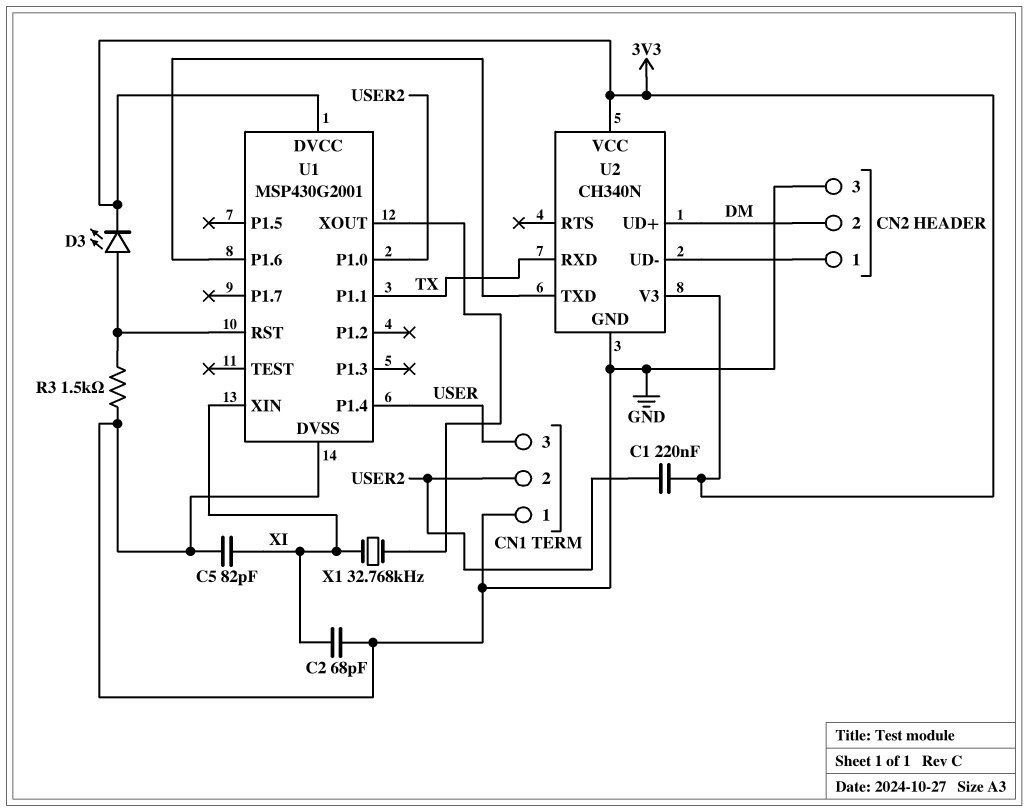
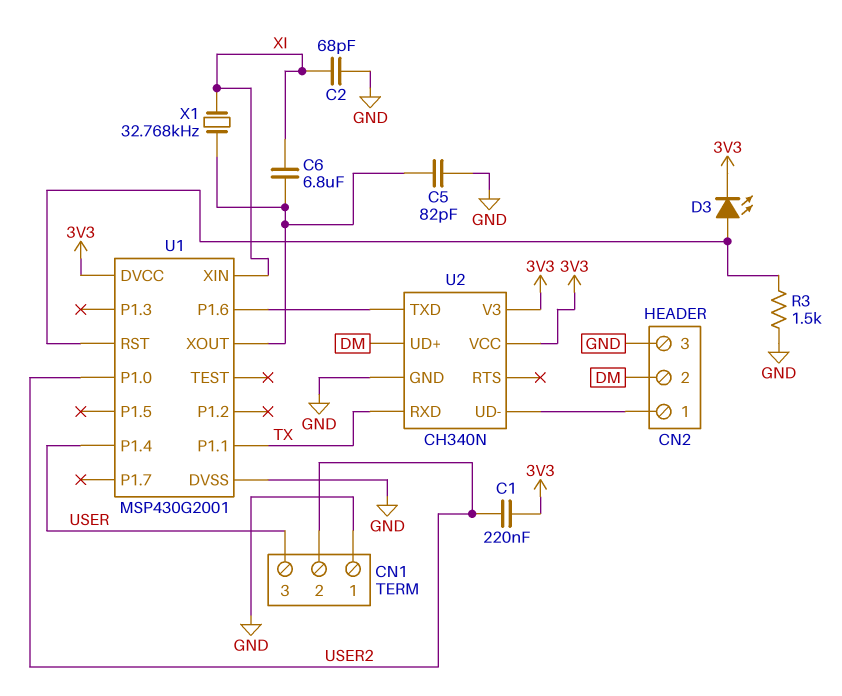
C5: 82pF (GND, XI) -> 82pF (GND, U1/XOUT)
C6: none -> 6.8uF (U1/XOUT, XI)

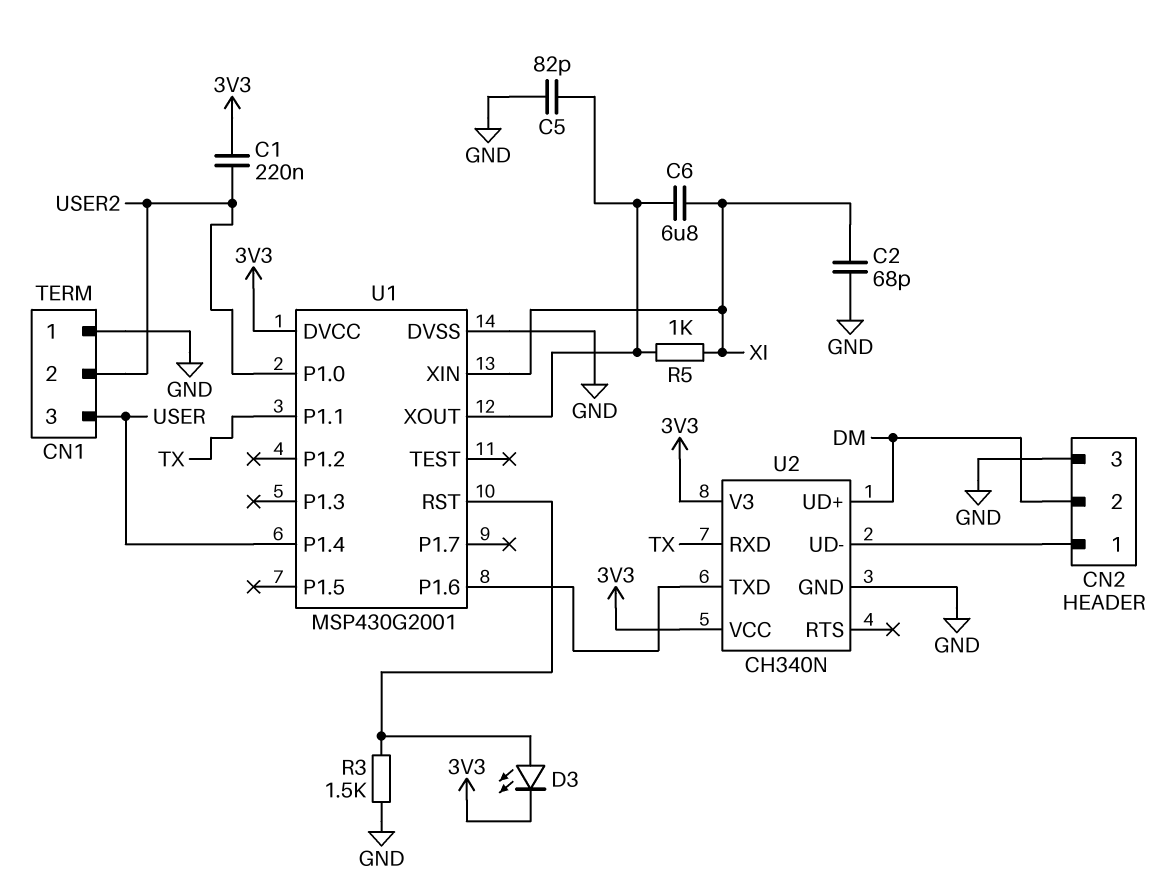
R5: none -> 1k (U1/XOUT, XI)
X1: 32.768kHz (U1/XOUT, XI) -> none

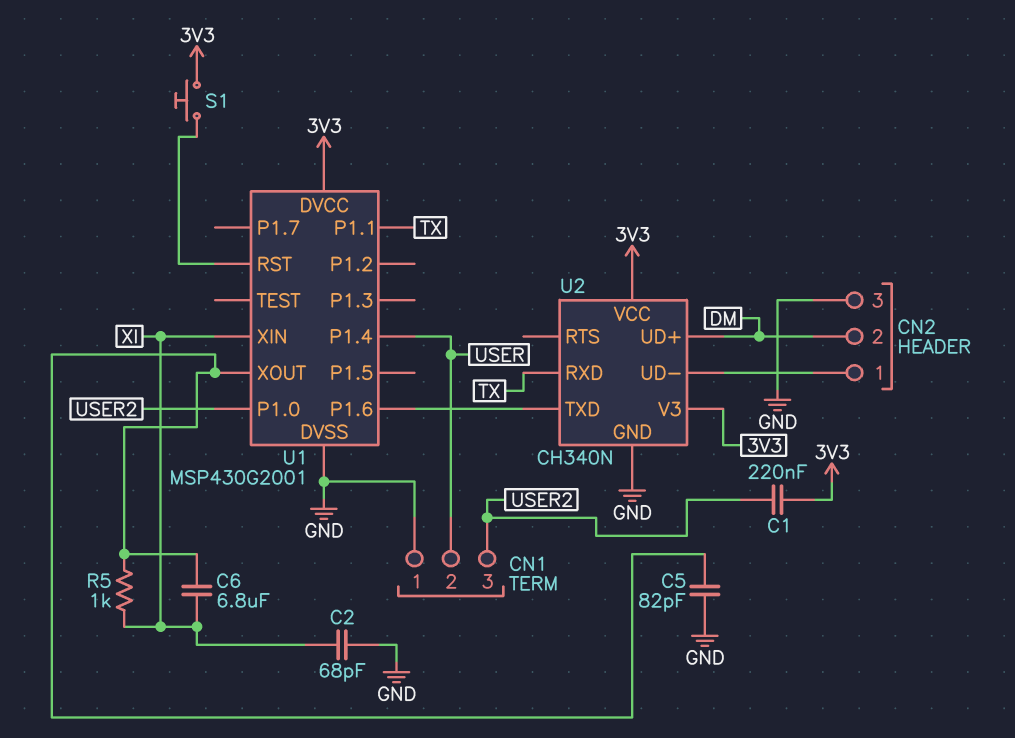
CN1 pin 2: USER2 -> USER
CN1 pin 3: USER -> USER2
D3: LED (A U1/RST, K 3V3) -> none
R3: 1.5k (GND, U1/RST) -> none
S1: none -> button (3V3, U1/RST)

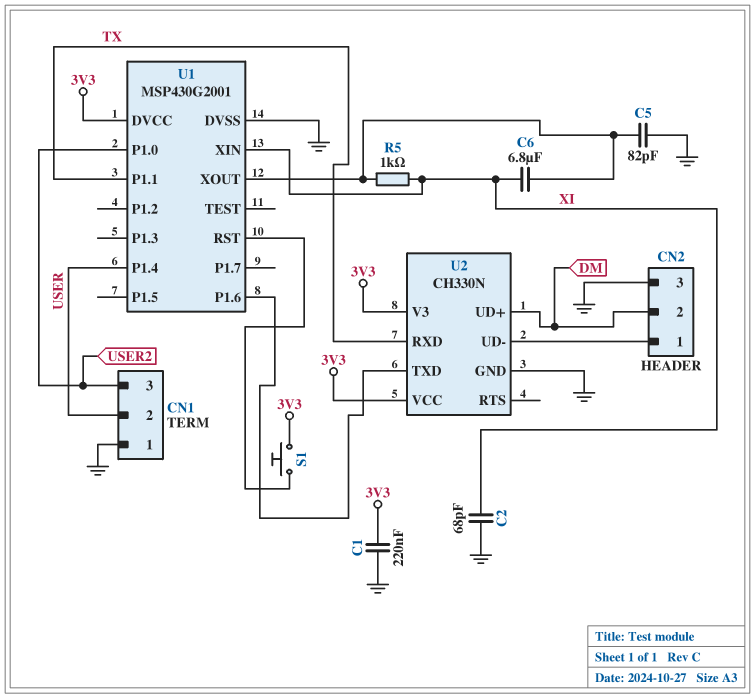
C1: 220nF (3V3, USER2) -> 220nF (3V3, GND)
U2: CH340N -> CH330N

